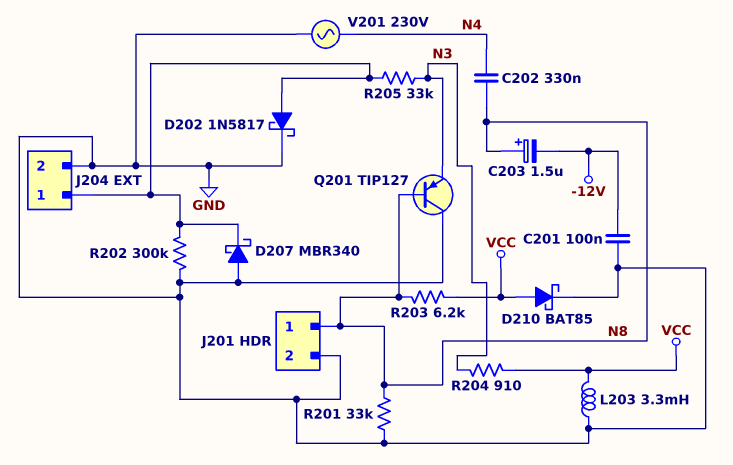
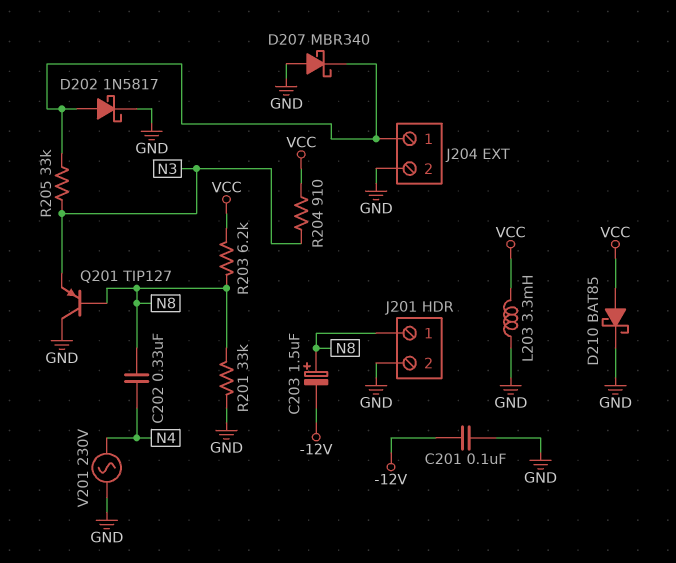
R202: 300k (GND, J204/1) -> none

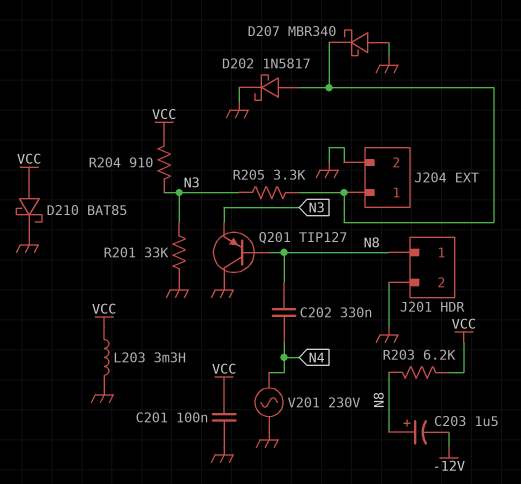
C201: 100nF (-12V, GND) -> 100nF (GND, VCC)
R201: 33k (GND, N8) -> 33k (GND, N3)
R205: 33k (J204/1, N3) -> 3.3k (J204/1, N3)

